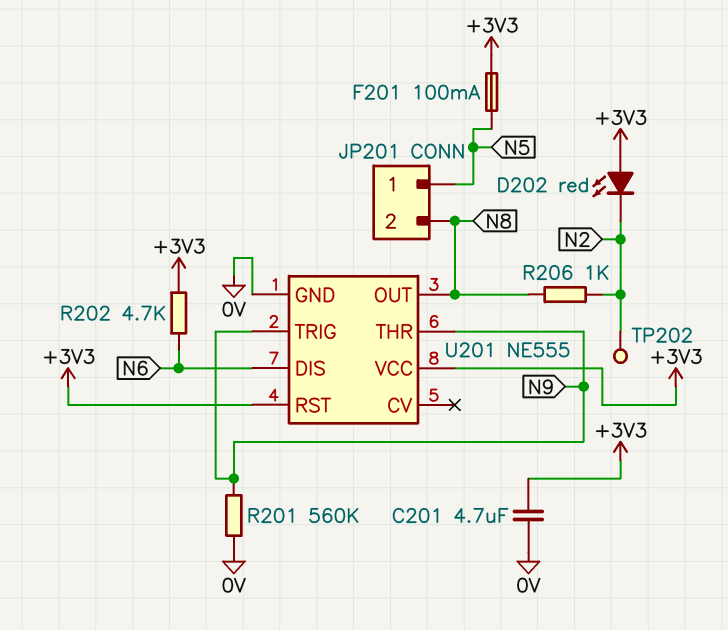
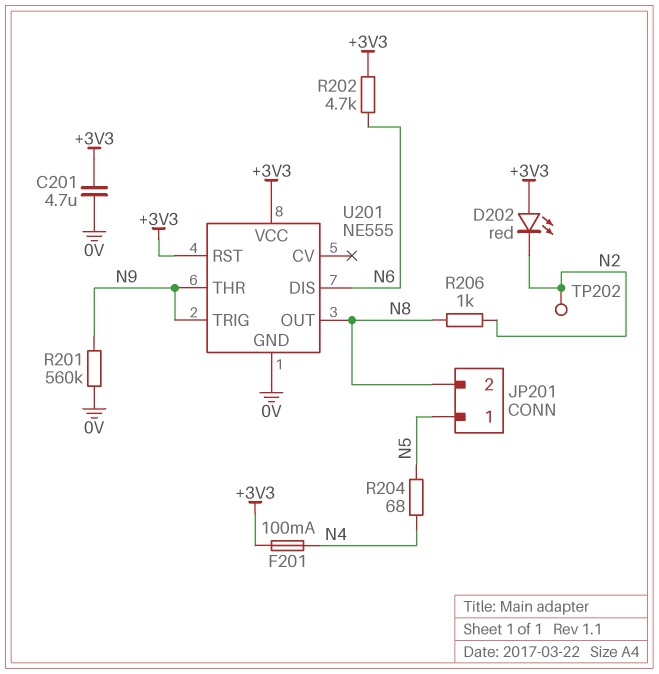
F201: 100mA (+3V3, N5) -> 100mA (+3V3, N4)
R204: none -> 68 (N4, N5)

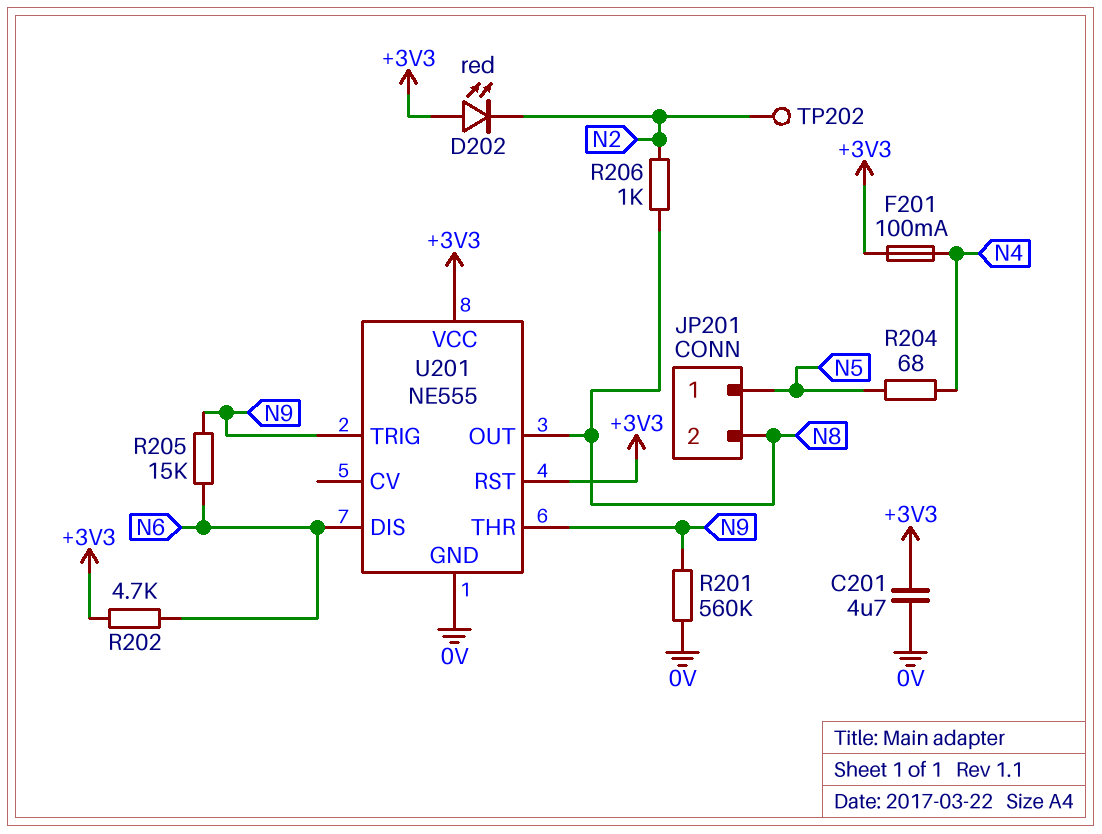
R205: none -> 15k (N6, N9)

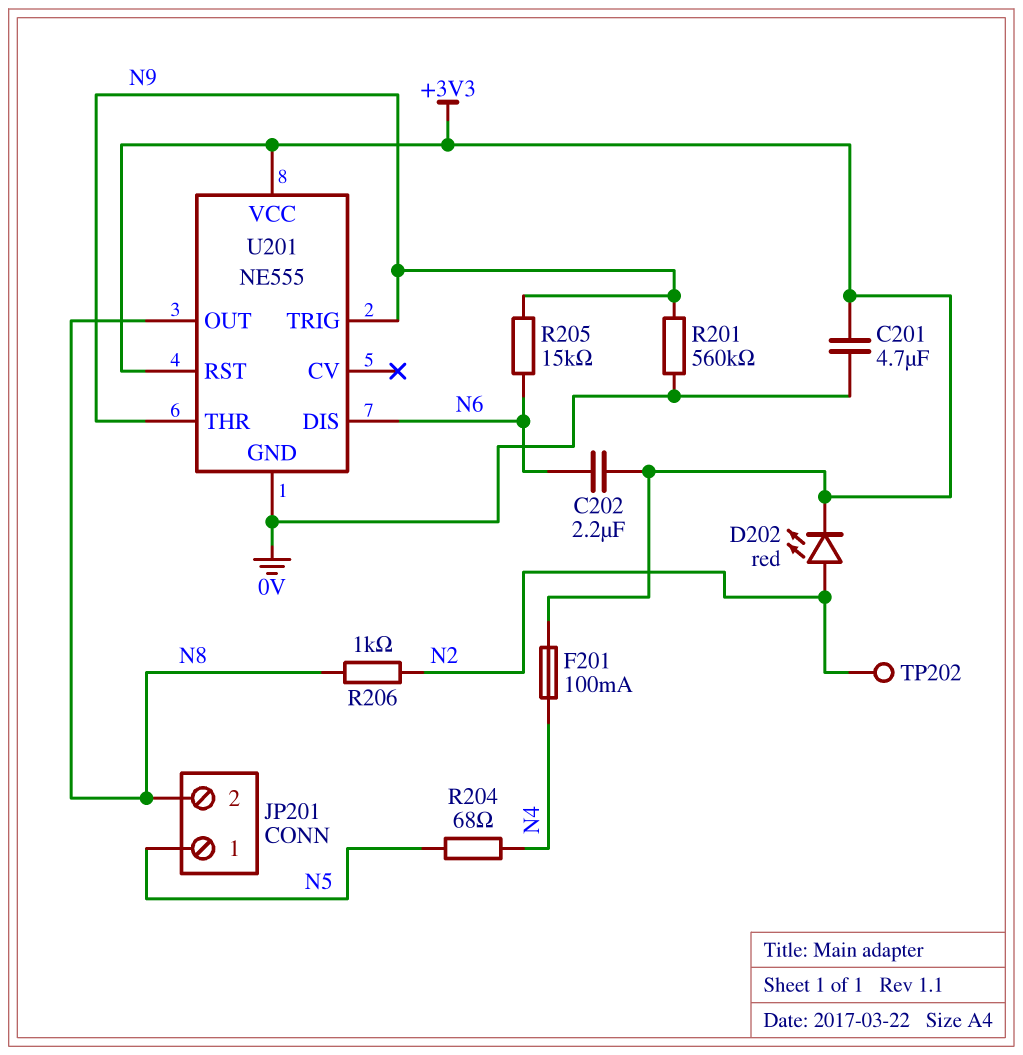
C202: none -> 2.2uF (+3V3, N6)
D202: LED red (A +3V3, K N2) -> LED red (A N2, K +3V3)
R202: 4.7k (+3V3, N6) -> none

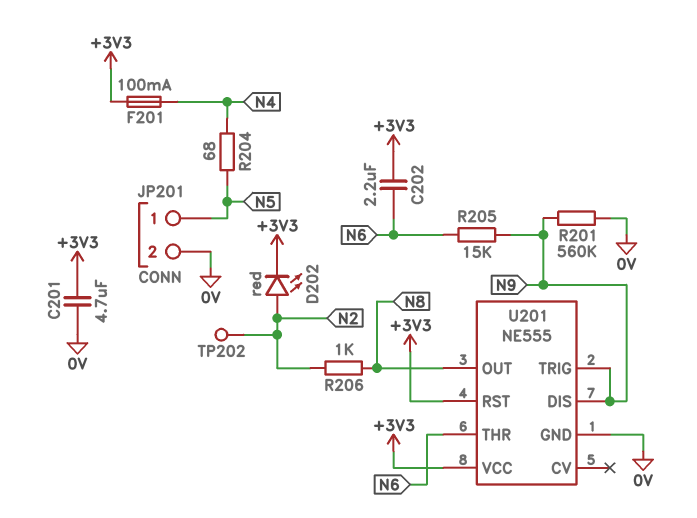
JP201 pin 2: N8 -> 0V
U201 pin DIS: N6 -> N9
U201 pin THR: N9 -> N6

